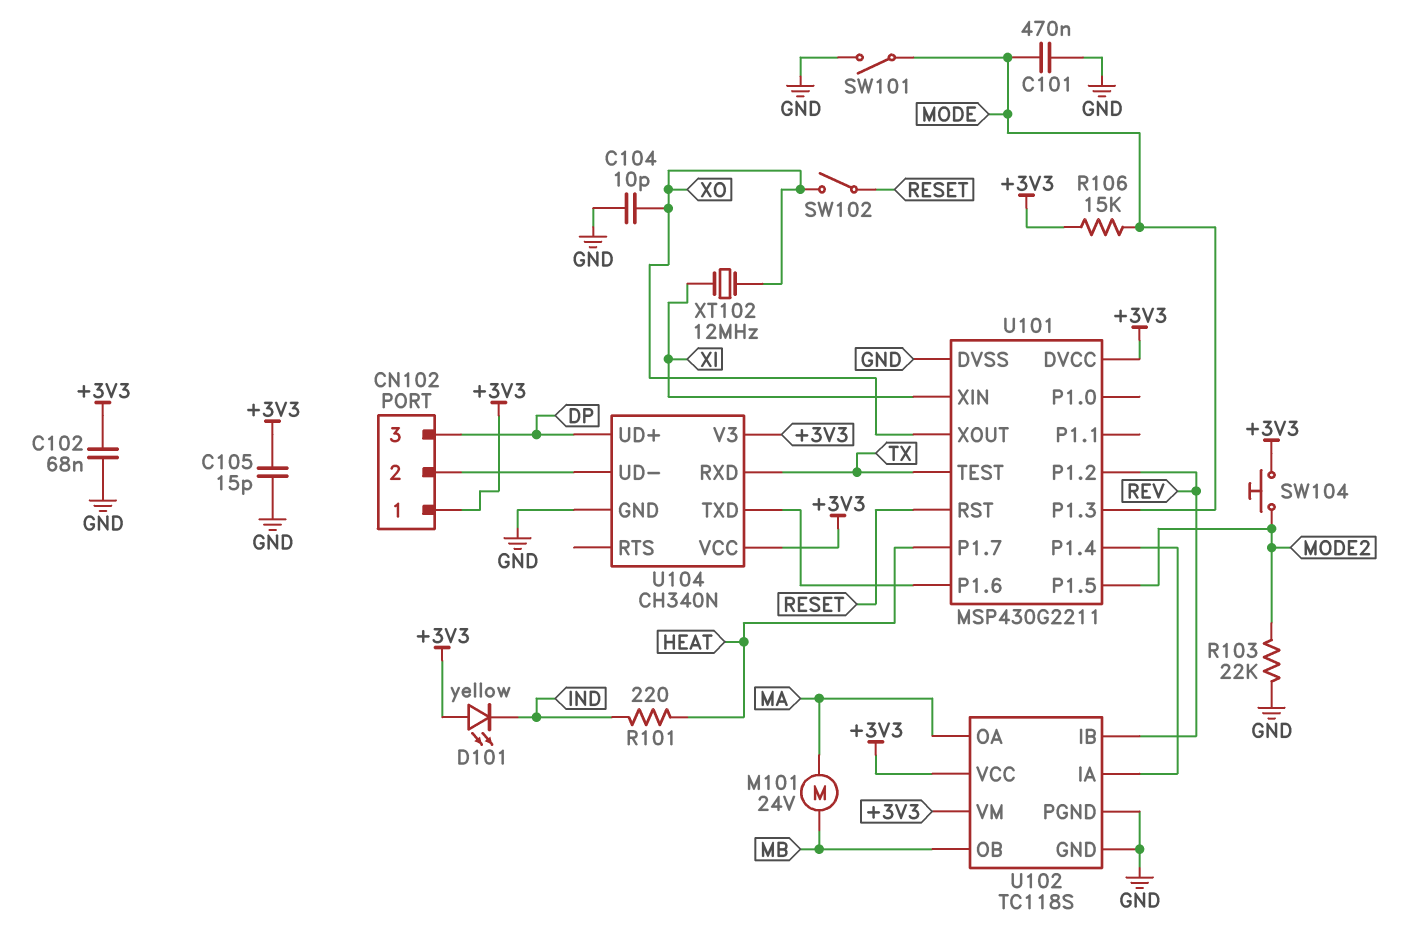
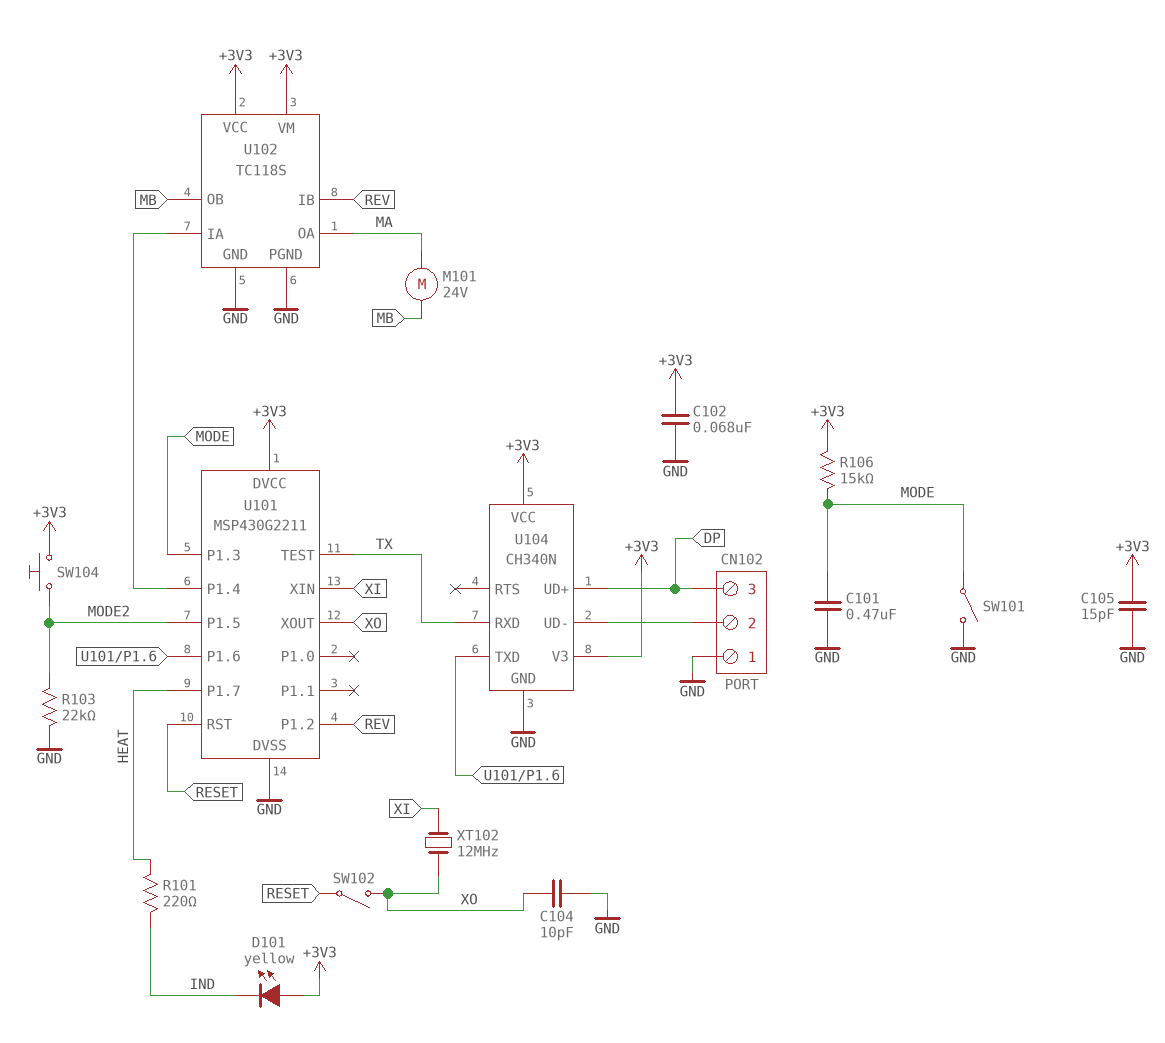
CN102 pin 1: +3V3 -> GND

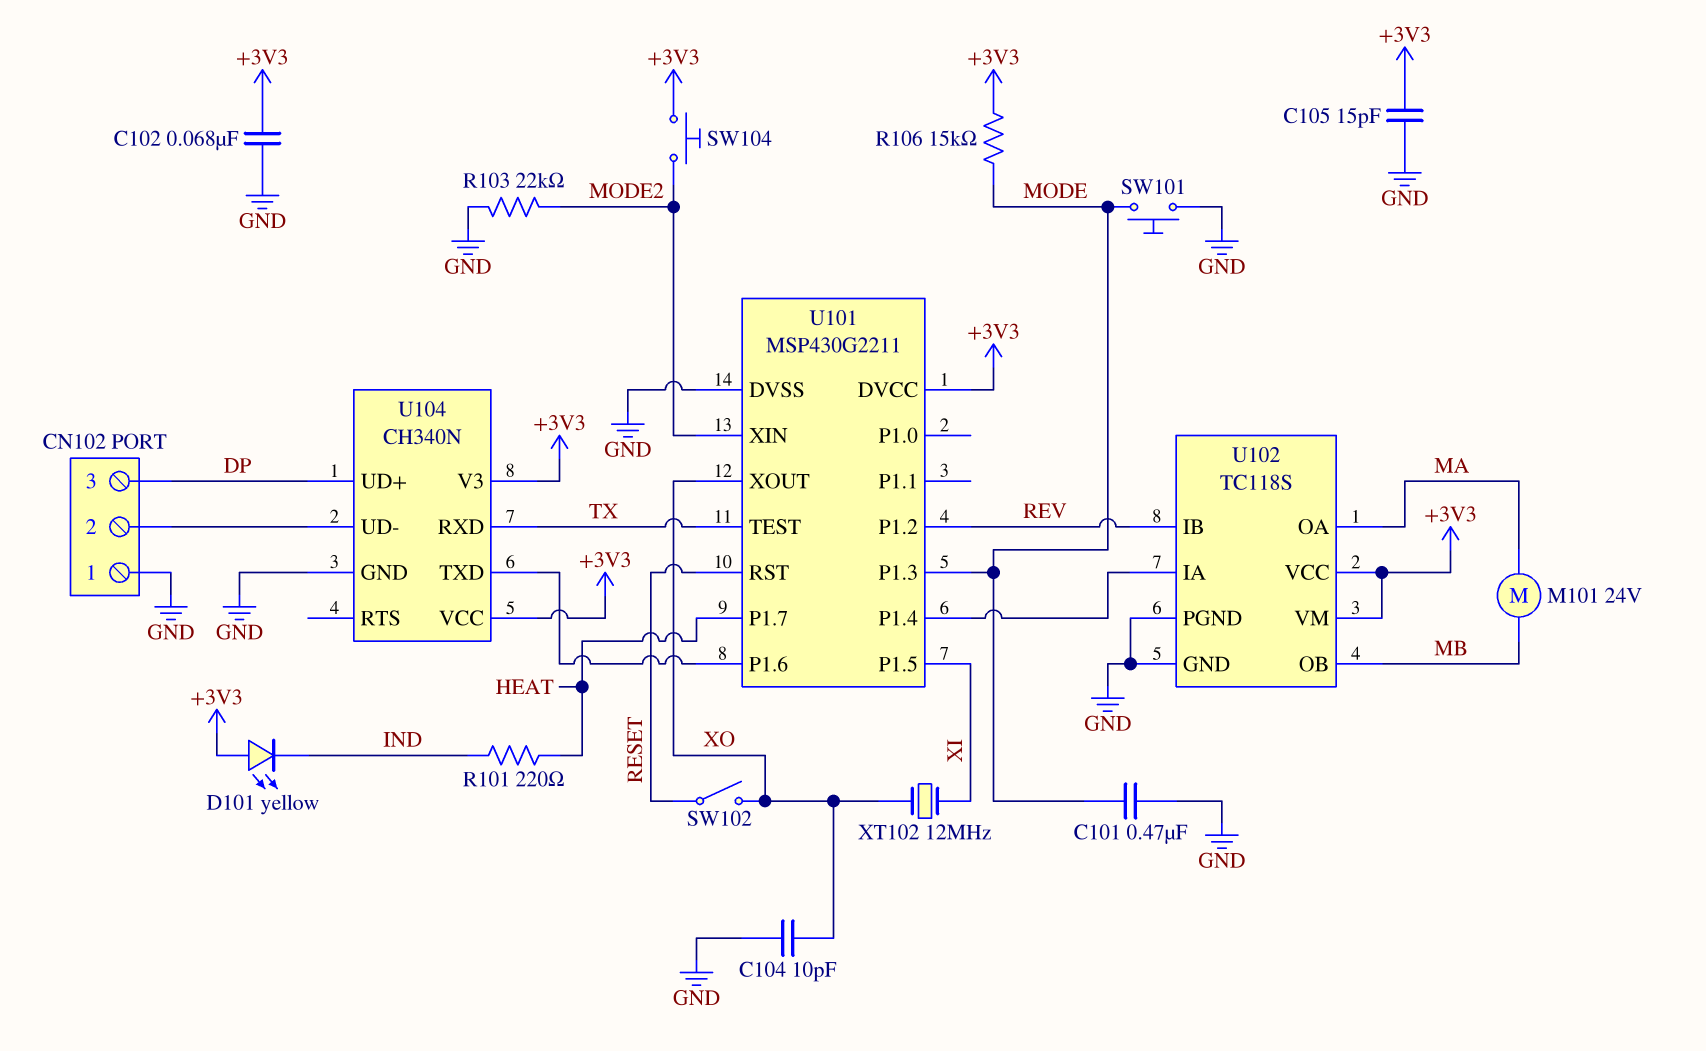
SW101: switch (GND, MODE) -> button (GND, MODE)
U101 pin P1.5: MODE2 -> XI
U101 pin XIN: XI -> MODE2

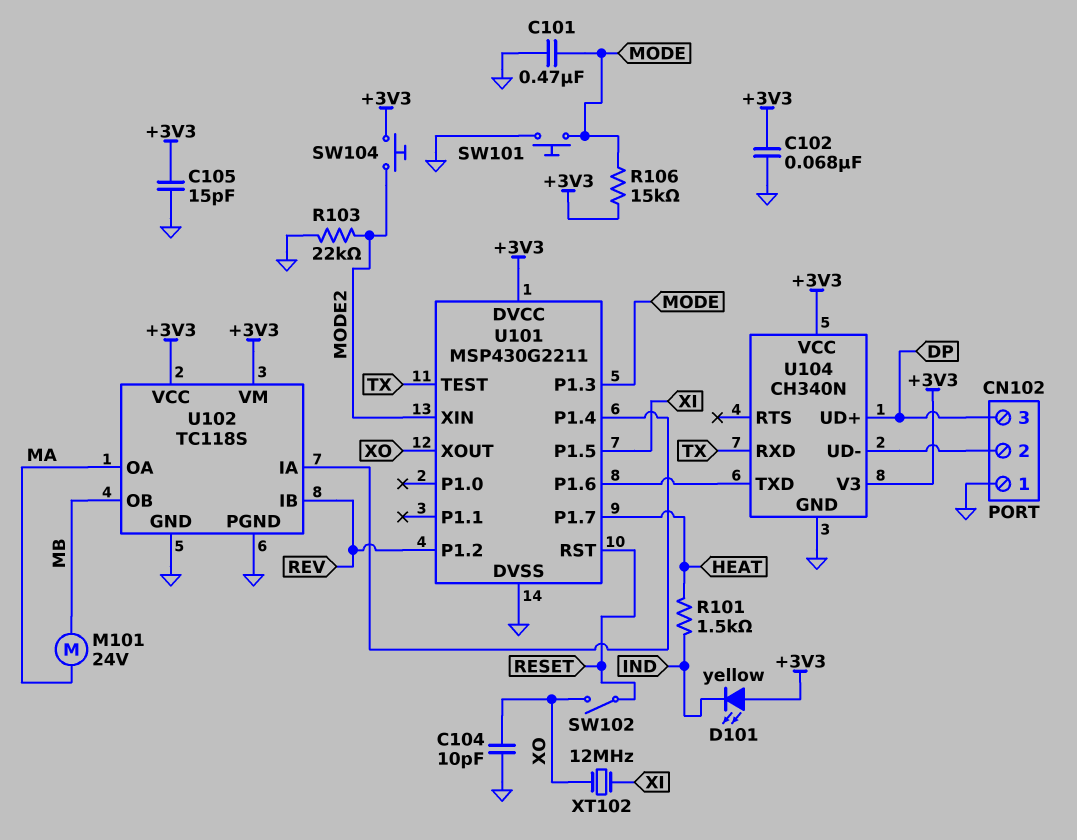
R101: 220 (HEAT, IND) -> 1.5k (HEAT, IND)

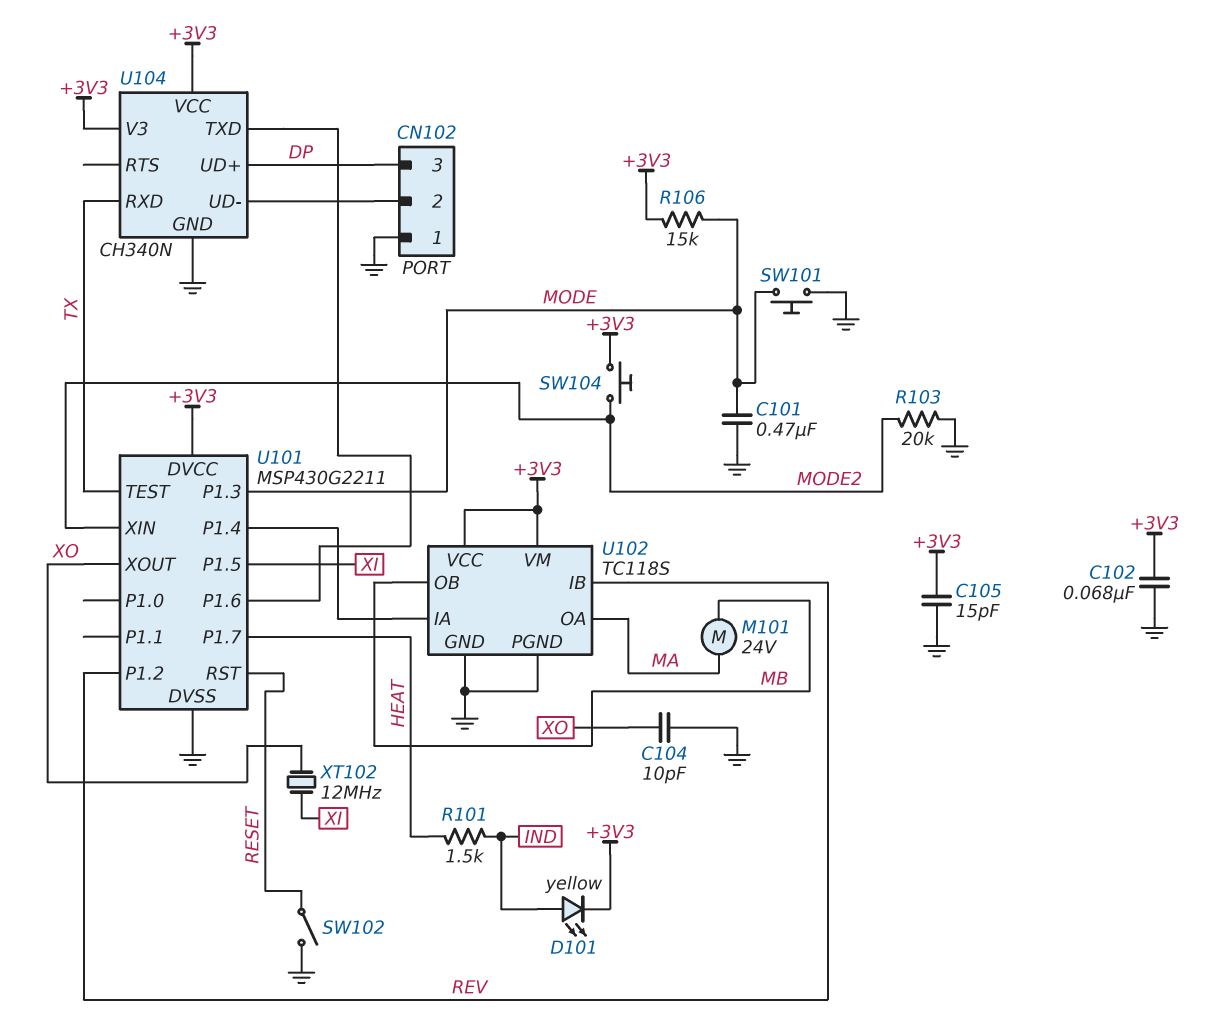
D101: LED yellow (A +3V3, K IND) -> LED yellow (A IND, K +3V3)
R103: 22k (GND, MODE2) -> 20k (GND, MODE2)
SW102: switch (RESET, XO) -> switch (GND, RESET)

